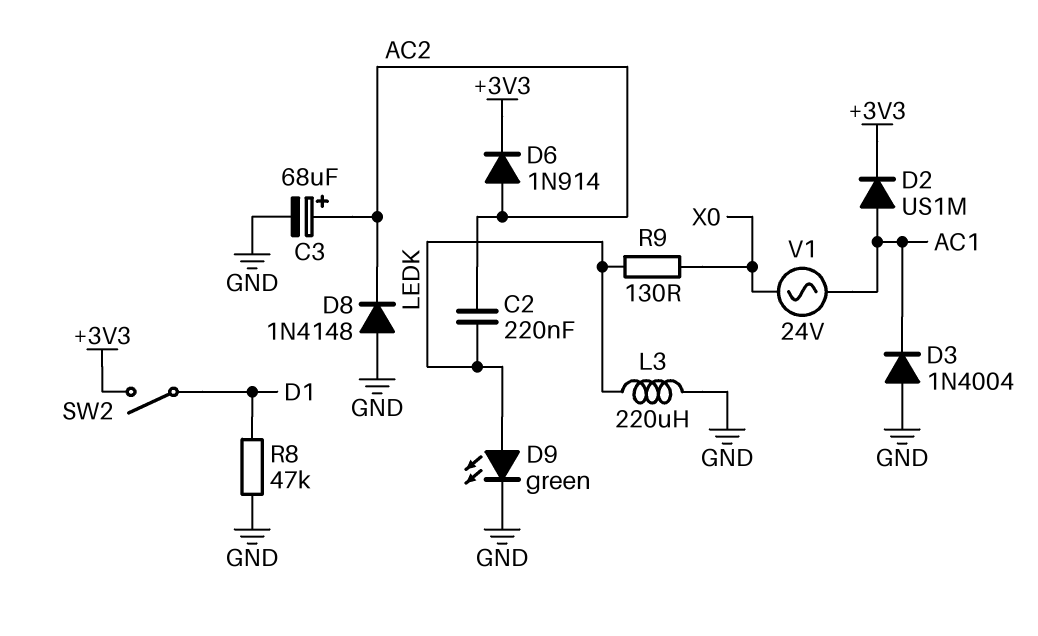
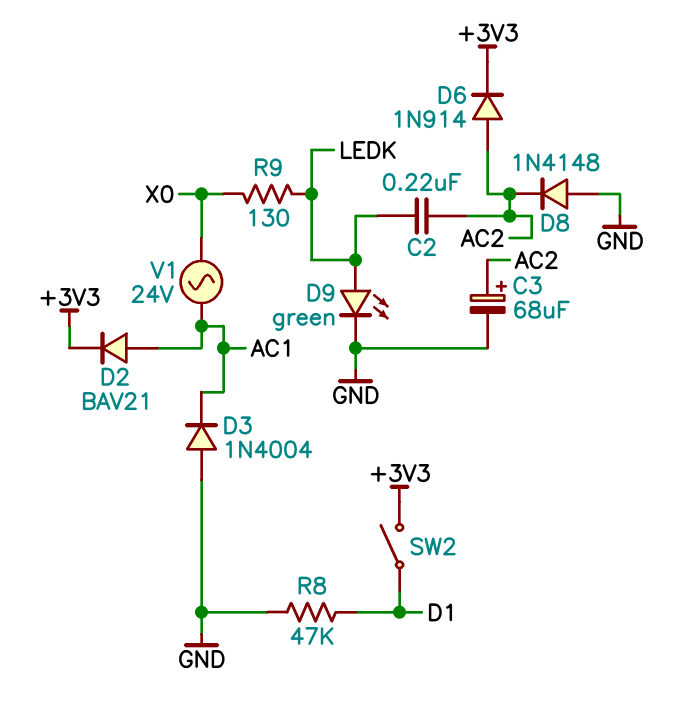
D2: diode US1M (A AC1, K +3V3) -> diode BAV21 (A AC1, K +3V3)
L3: 220uH (GND, LEDK) -> none

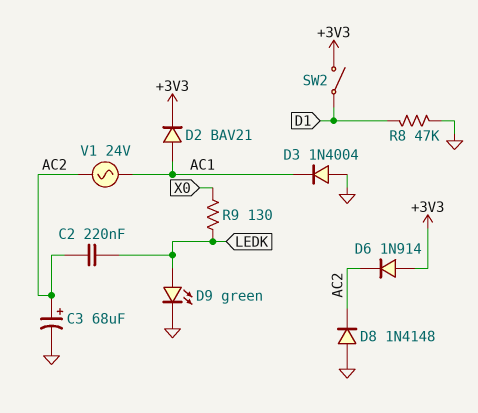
D6: diode 1N914 (A AC2, K +3V3) -> diode 1N914 (A +3V3, K AC2)
V1: AC 24V (AC1, X0) -> AC 24V (AC1, AC2)

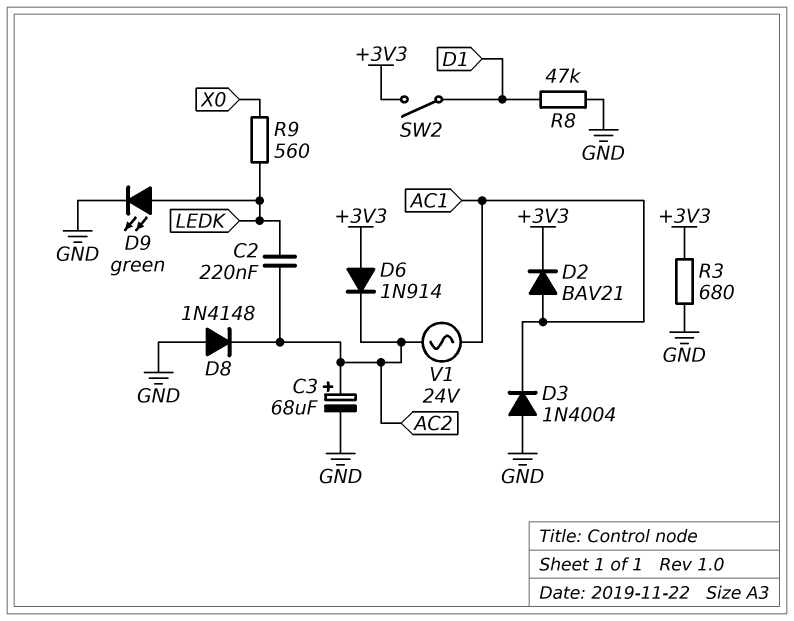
R3: none -> 680 (+3V3, GND)
R9: 130 (LEDK, X0) -> 560 (LEDK, X0)

